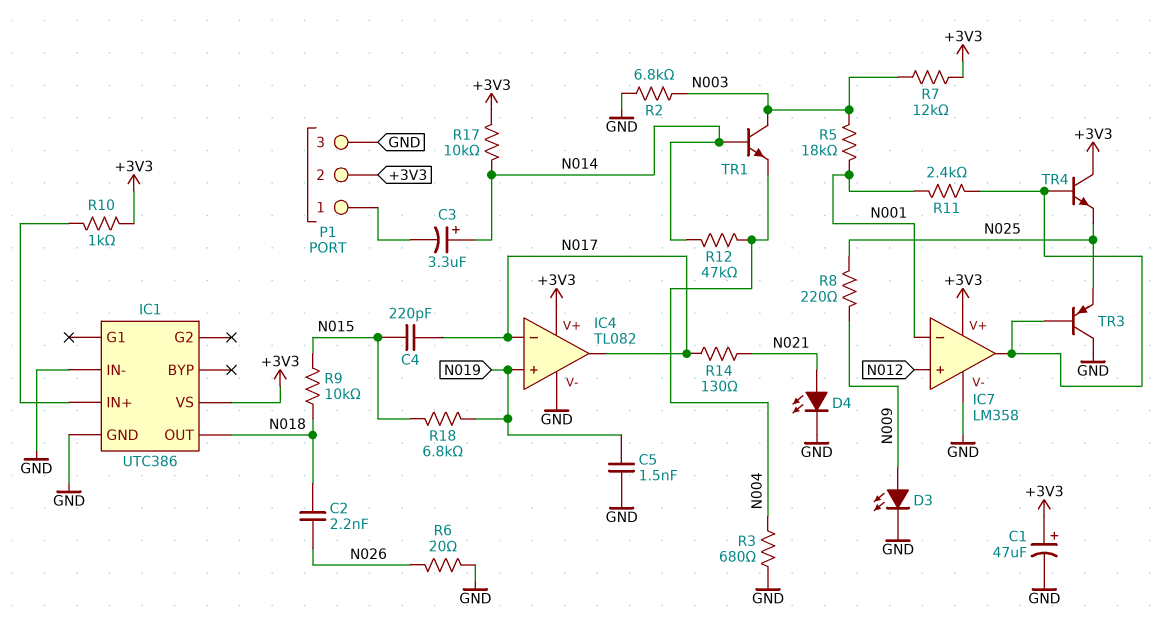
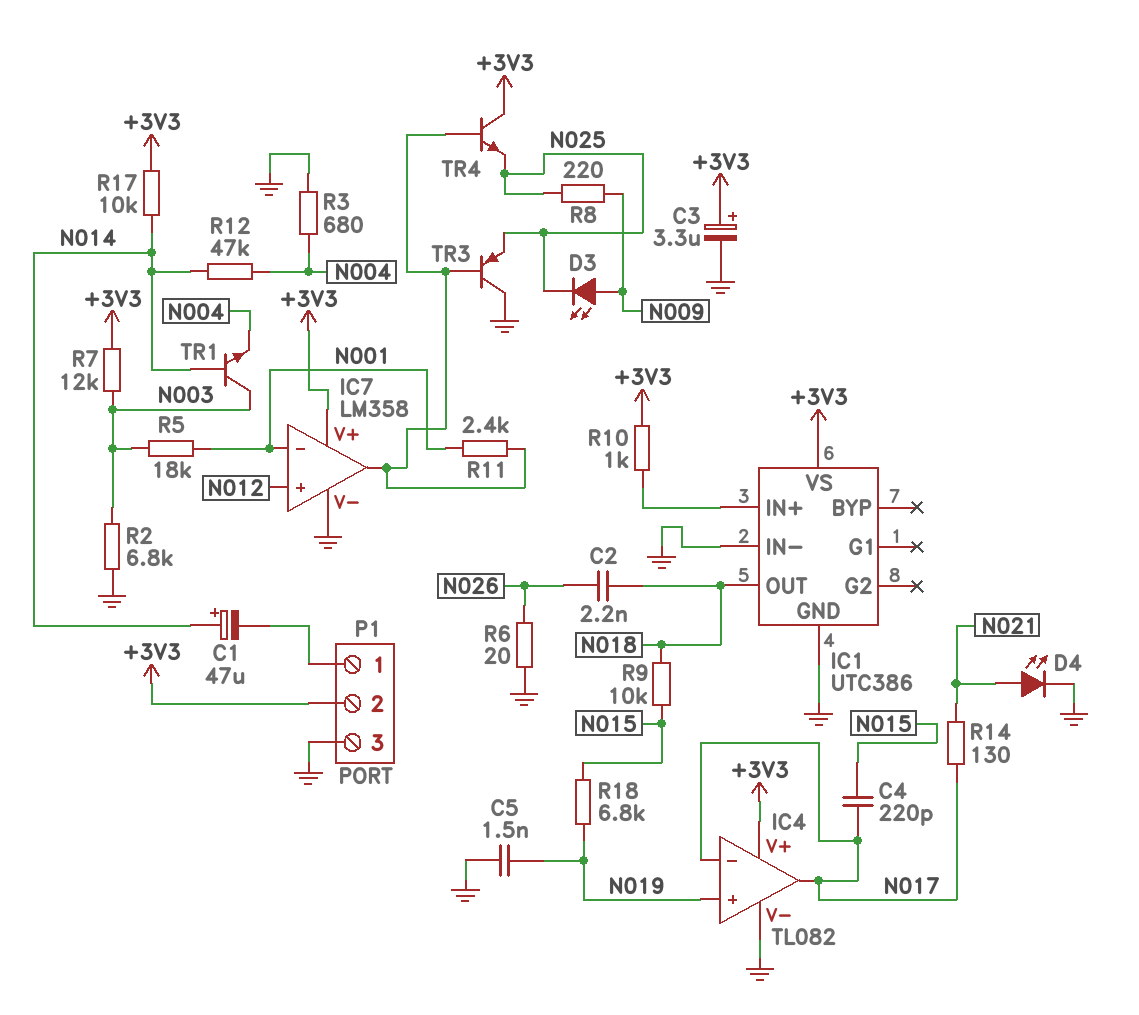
C1: 47uF (plus +3V3, minus GND) -> 47uF (plus N014, minus P1/1)
C3: 3.3uF (plus N014, minus P1/1) -> 3.3uF (plus +3V3, minus GND)
D3: LED (A N009, K GND) -> LED (A N009, K N025)

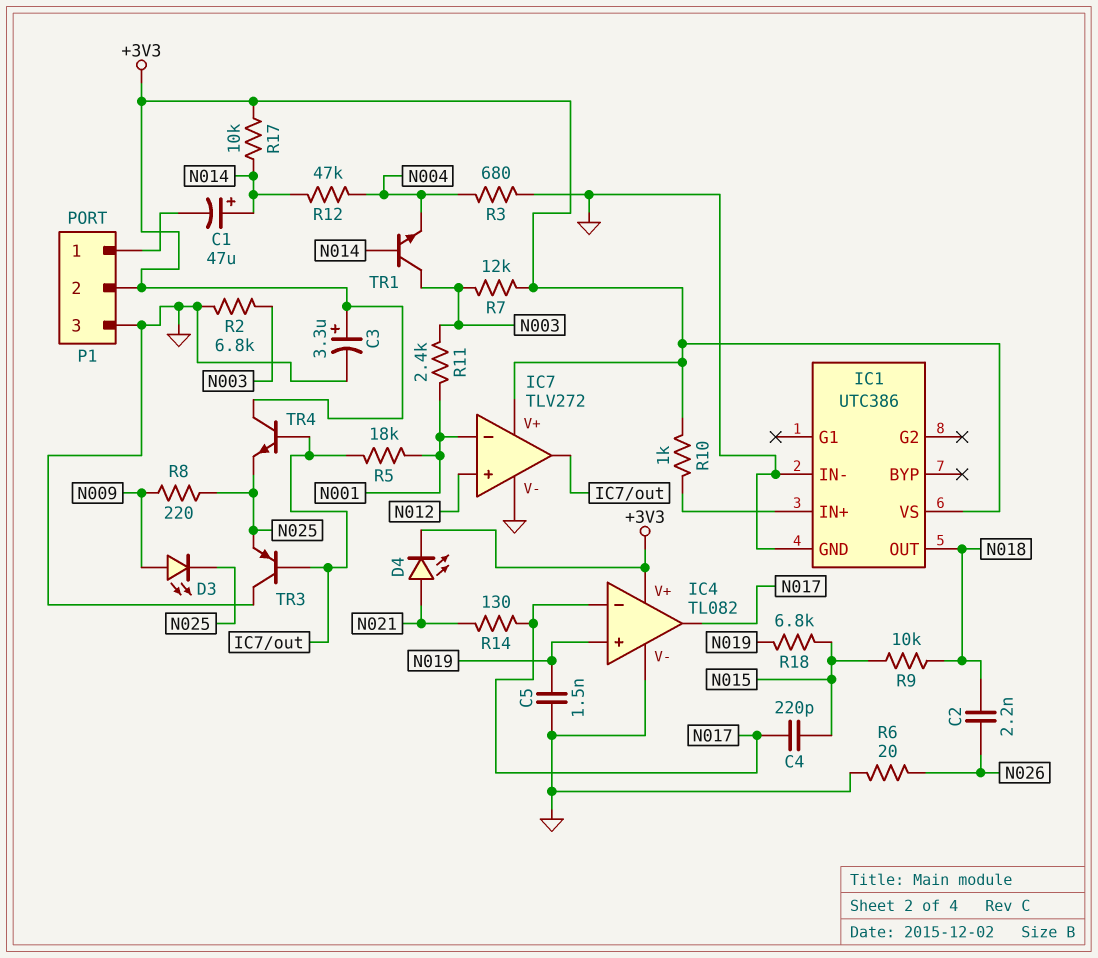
D4: LED (A N021, K GND) -> LED (A N021, K +3V3)
IC7: LM358 -> TLV272
R5: 18k (N001, N003) -> 18k (IC7/out, N001)
R11: 2.4k (IC7/out, N001) -> 2.4k (N001, N003)

